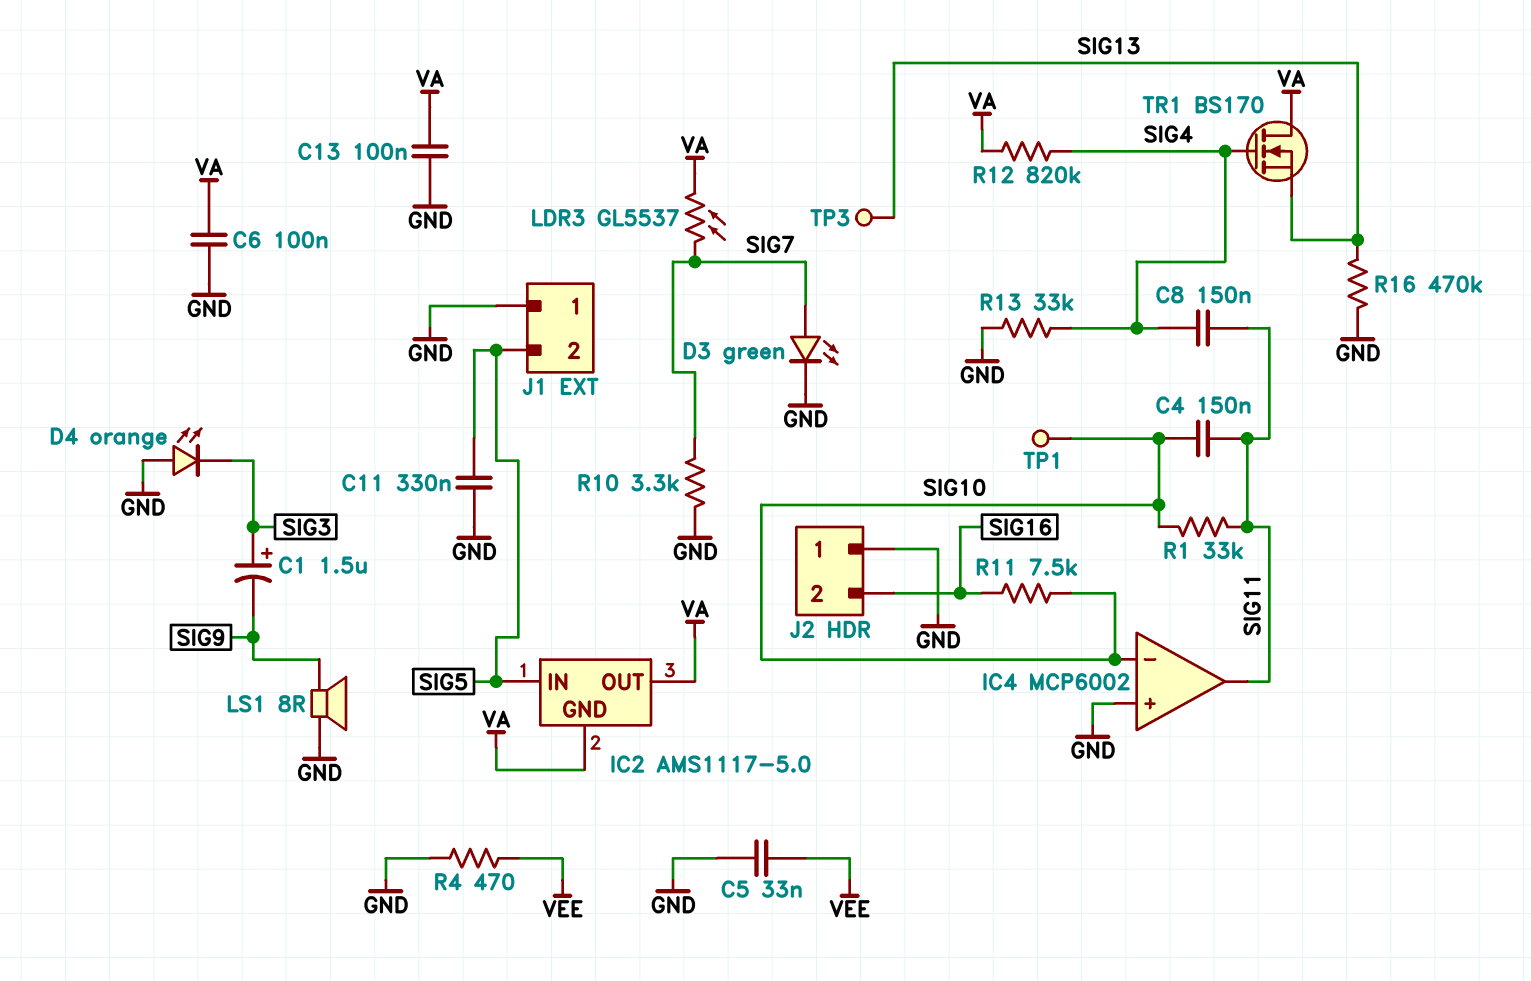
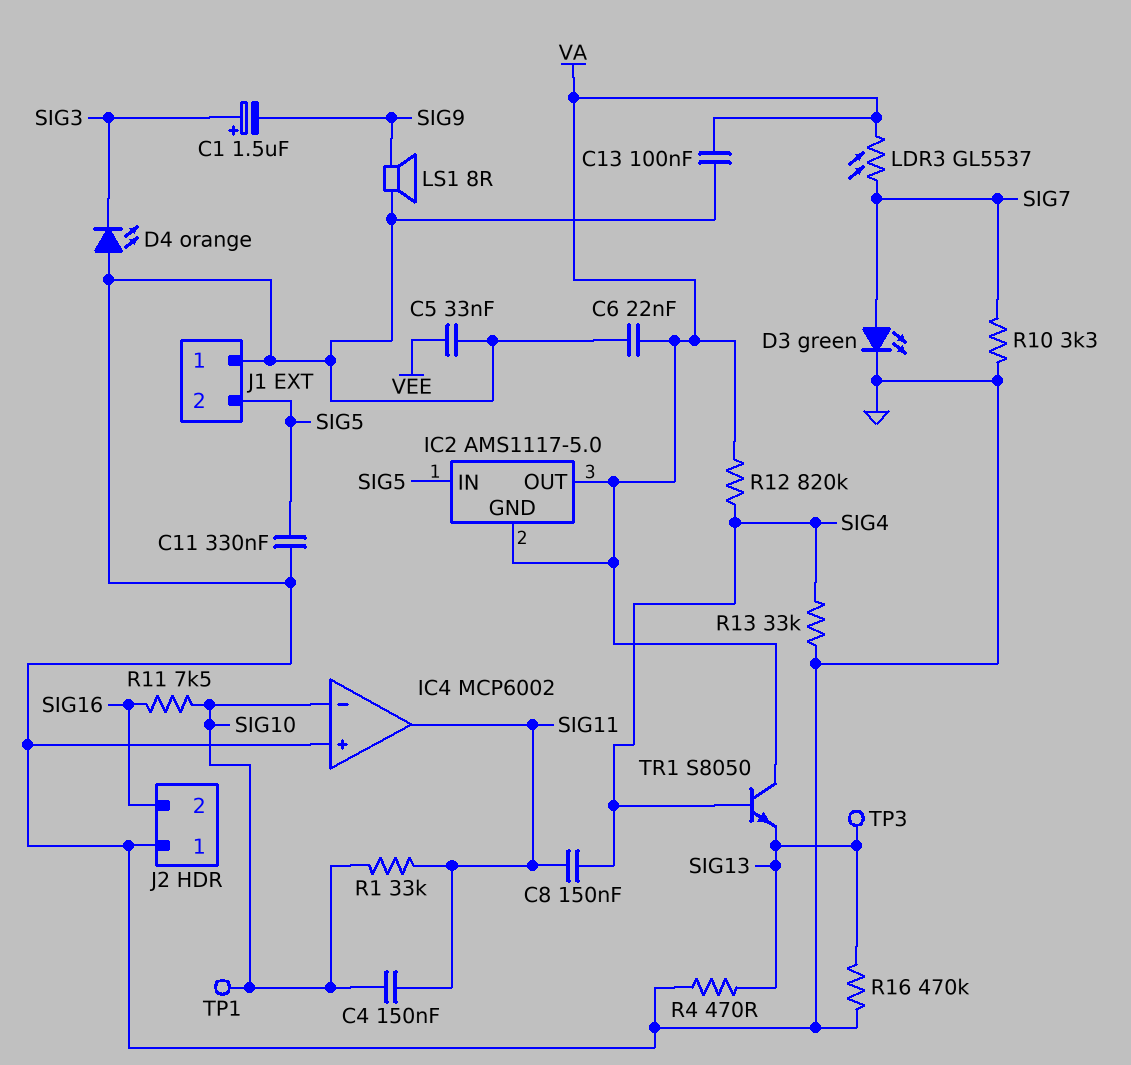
C6: 100nF (GND, VA) -> 22nF (GND, VA)
R4: 470 (GND, VEE) -> 470 (GND, SIG13)
TR1: NMOS BS170 (G SIG4, D VA, S SIG13) -> NPN S8050 (B SIG4, C VA, E SIG13)

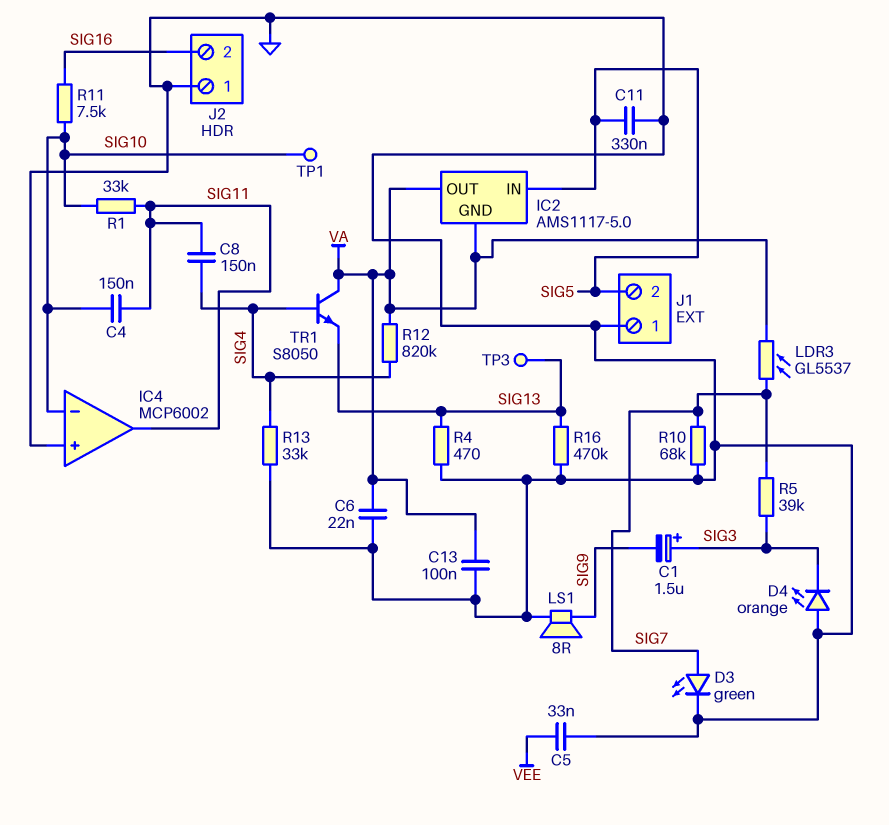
R5: none -> 39k (SIG3, SIG7)
R10: 3.3k (GND, SIG7) -> 68k (GND, SIG7)

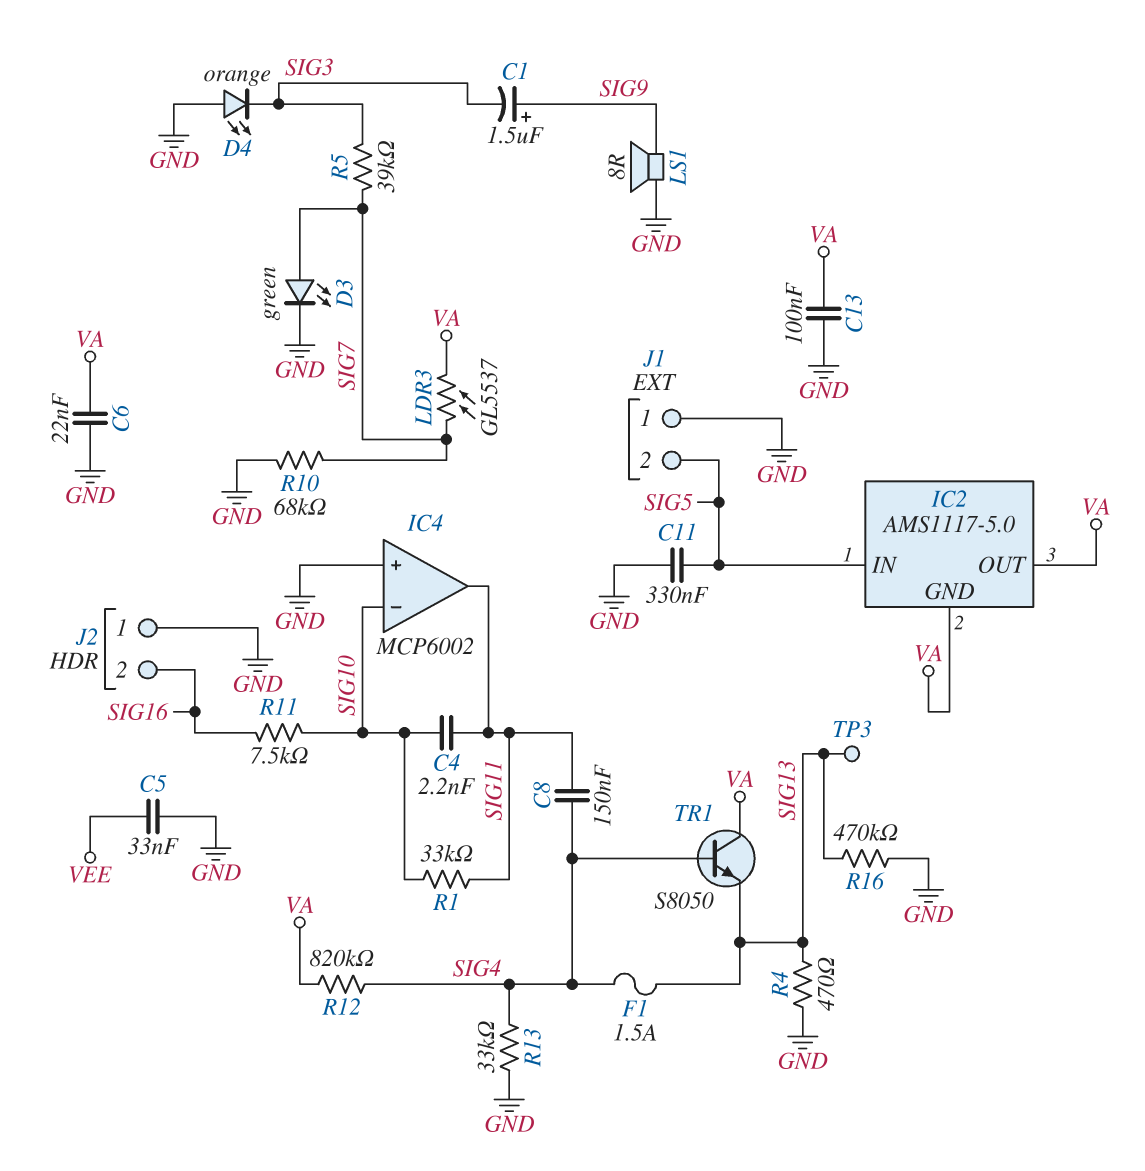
C1: 1.5uF (plus SIG3, minus SIG9) -> 1.5uF (plus SIG9, minus SIG3)
C4: 150nF (SIG10, SIG11) -> 2.2nF (SIG10, SIG11)
F1: none -> 1.5A (SIG4, SIG13)
TP1: test point (SIG10) -> none

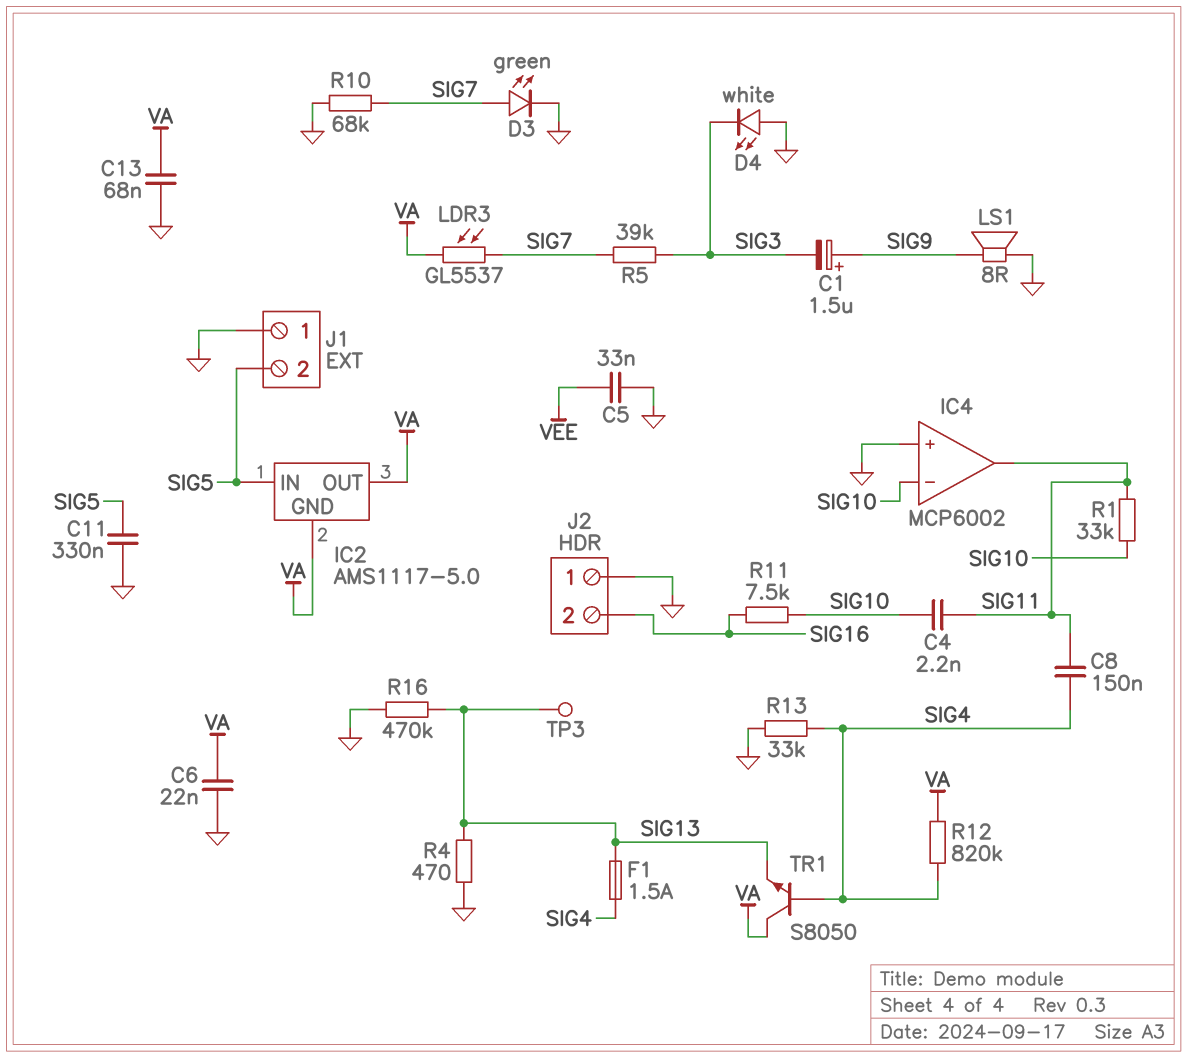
C13: 100nF (GND, VA) -> 68nF (GND, VA)
D4: LED orange (A GND, K SIG3) -> LED white (A GND, K SIG3)

